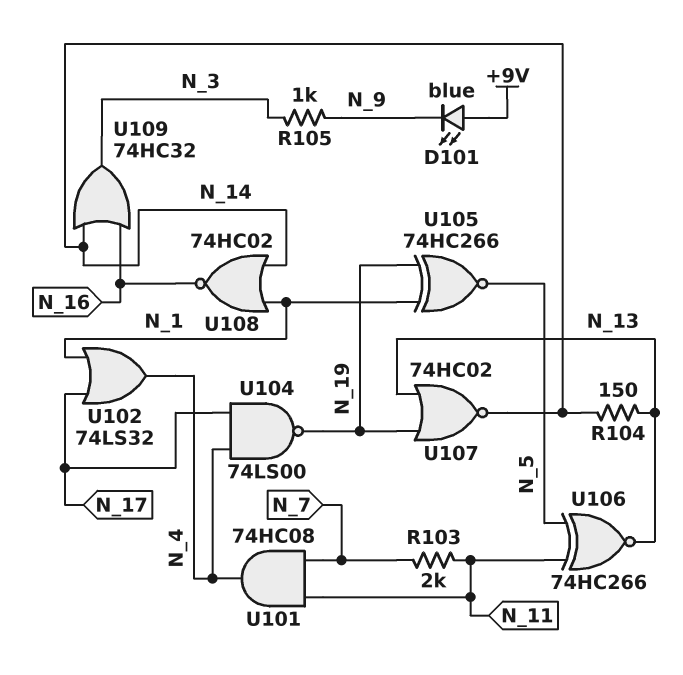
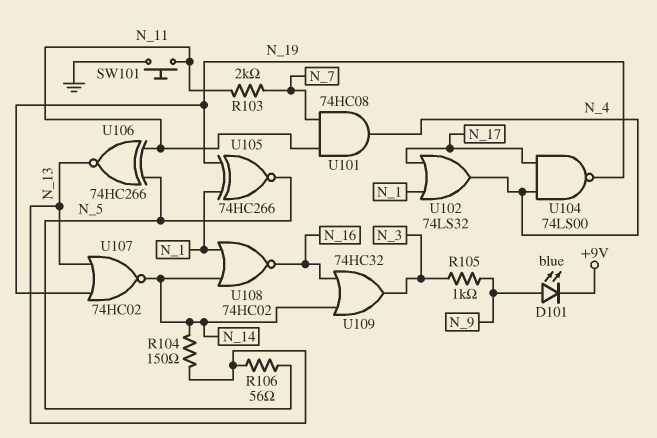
D101: LED blue (A +9V, K N_9) -> LED blue (A N_9, K +9V)
R106: none -> 56 (N_5, N_13)
SW101: none -> button (GND, N_11)

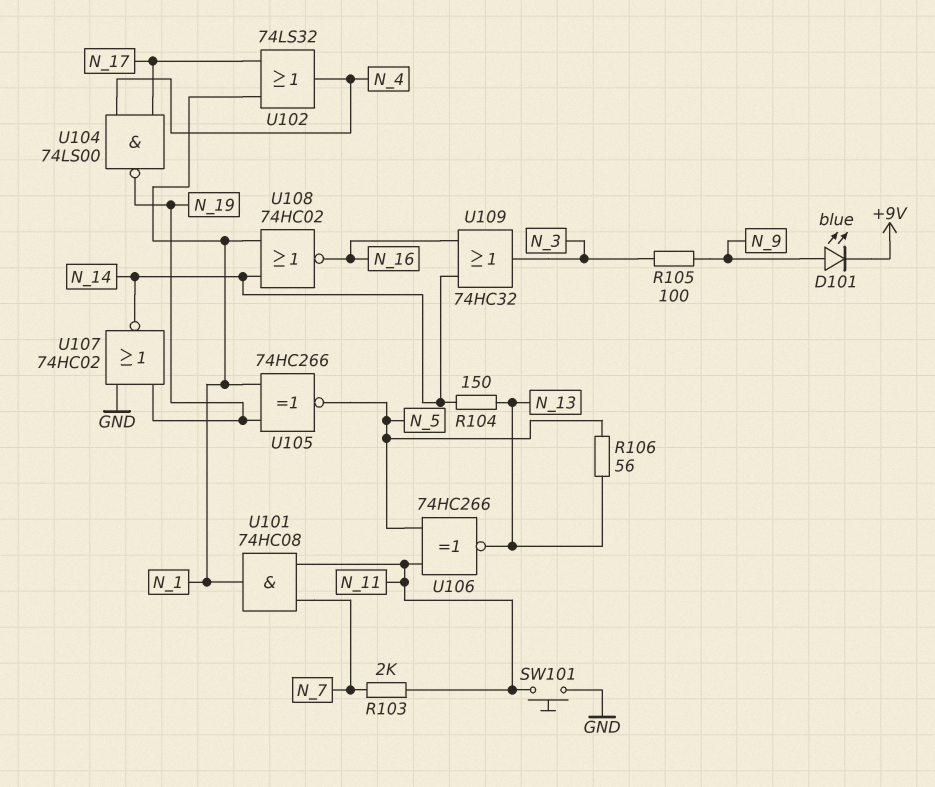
R105: 1k (N_3, N_9) -> 100 (N_3, N_9)
U101: AND 74HC08 (in N_7, in N_11, out N_4) -> AND 74HC08 (in N_7, in N_11, out N_1)
U107: NOR 74HC02 (in N_13, in N_19, out N_14) -> NOR 74HC02 (in GND, in N_19, out N_14)

